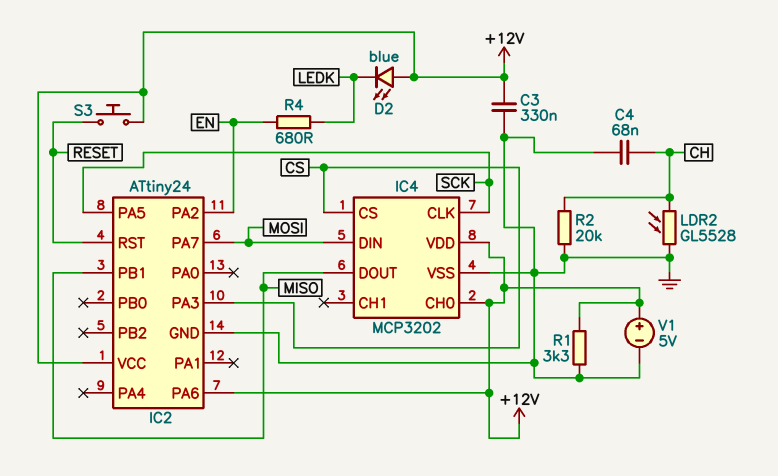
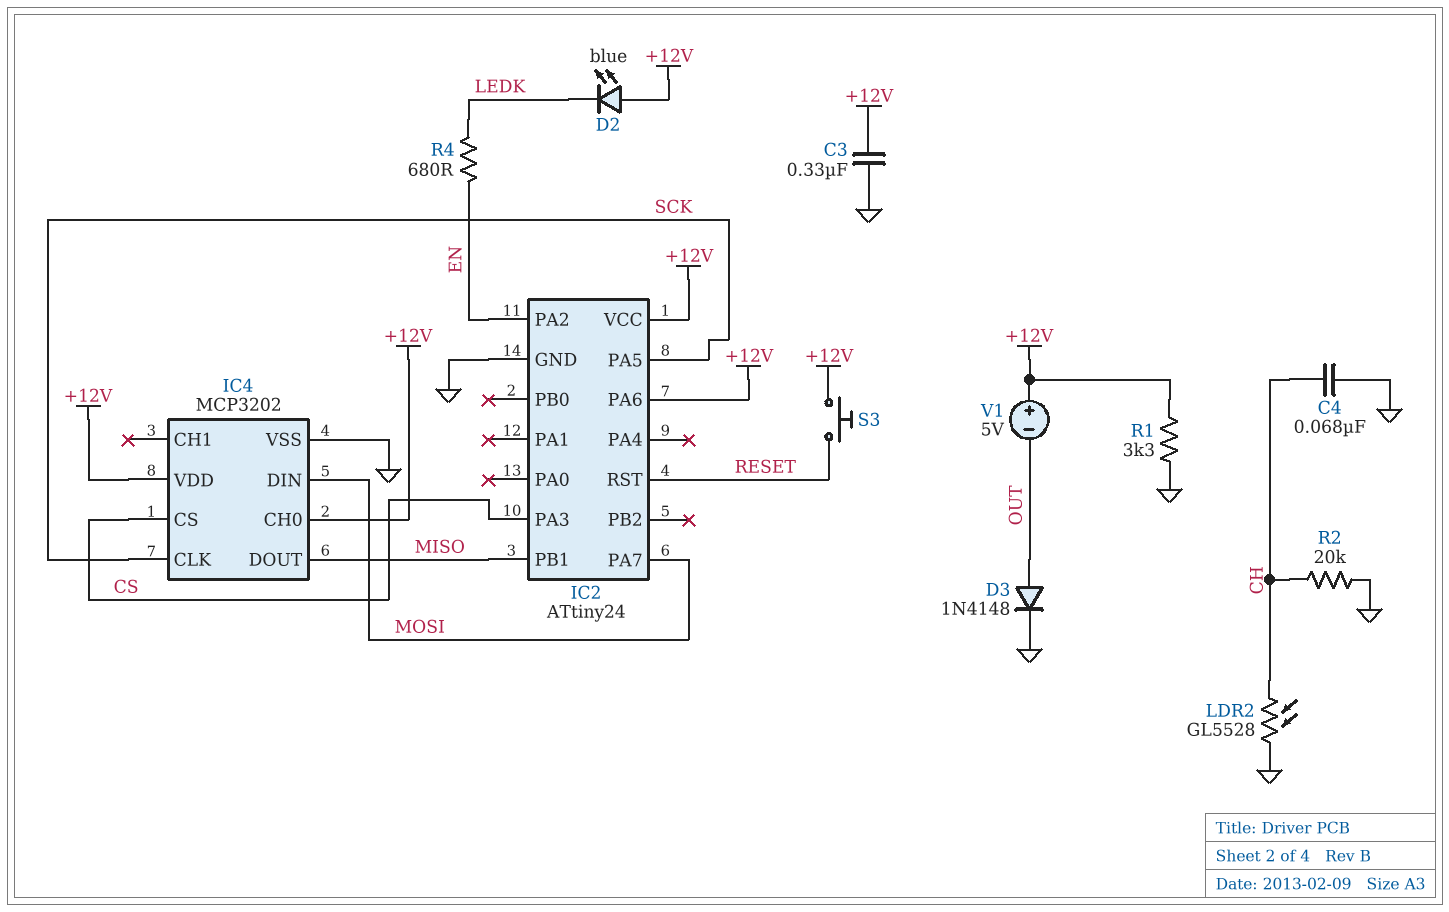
D3: none -> diode 1N4148 (A OUT, K GND)
V1: 5V (plus +12V, minus GND) -> 5V (plus +12V, minus OUT)

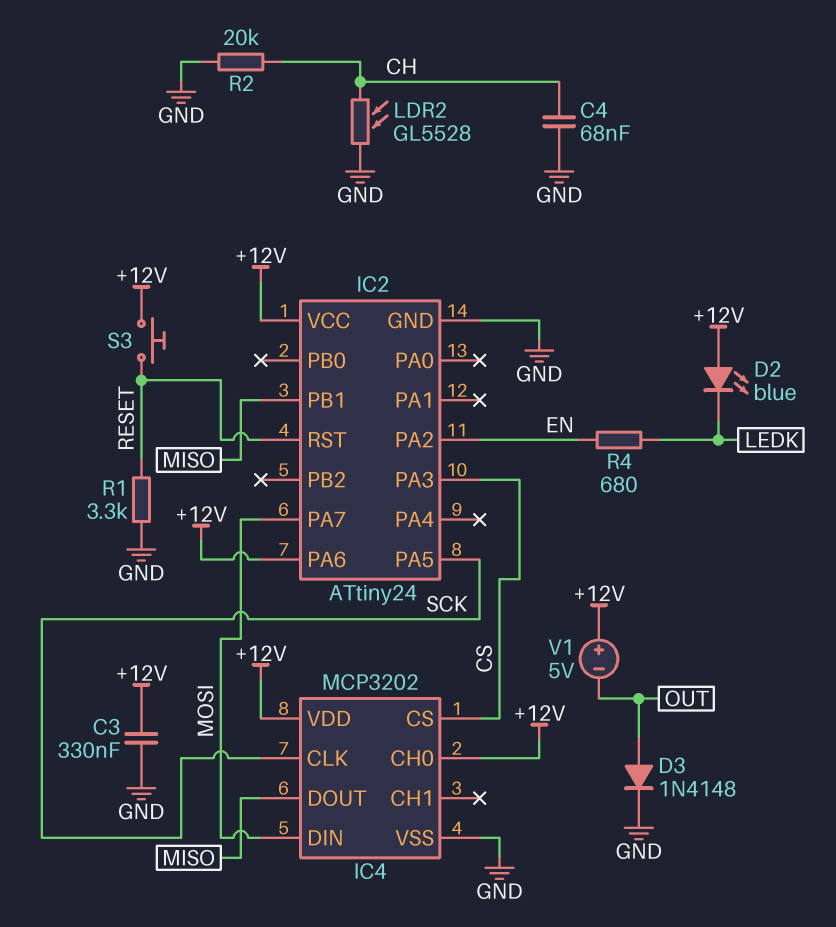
R1: 3.3k (+12V, GND) -> 3.3k (GND, RESET)

